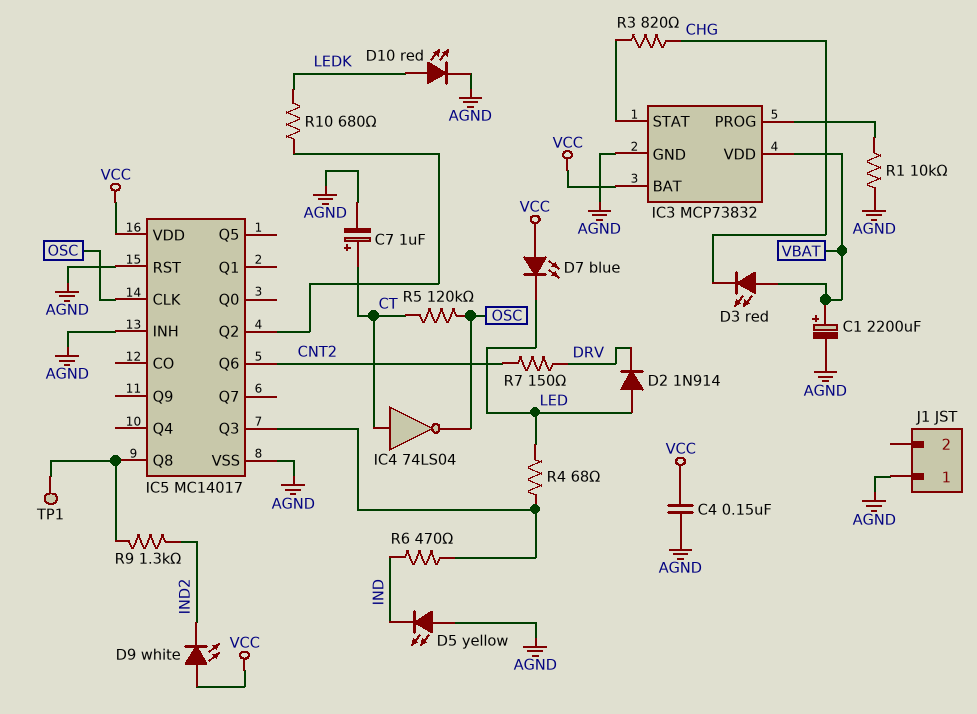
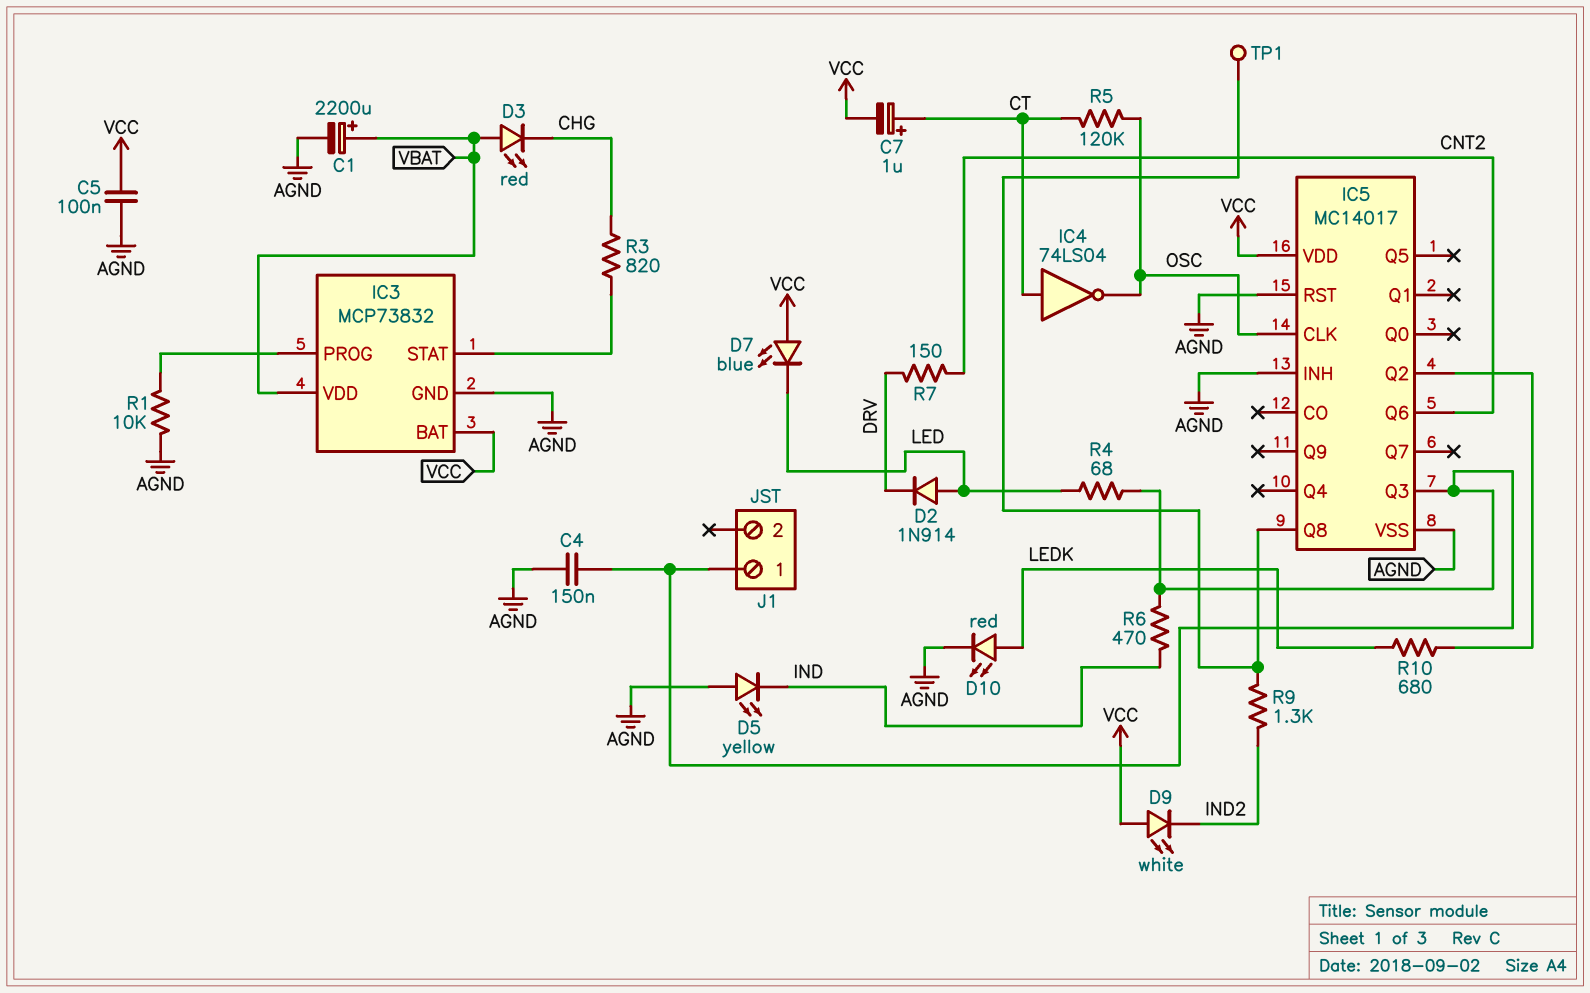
C4: 150nF (AGND, VCC) -> 150nF (AGND, IC5/Q3)
C5: none -> 100nF (AGND, VCC)
C7: 1uF (plus CT, minus AGND) -> 1uF (plus CT, minus VCC)
J1 pin 1: AGND -> IC5/Q3

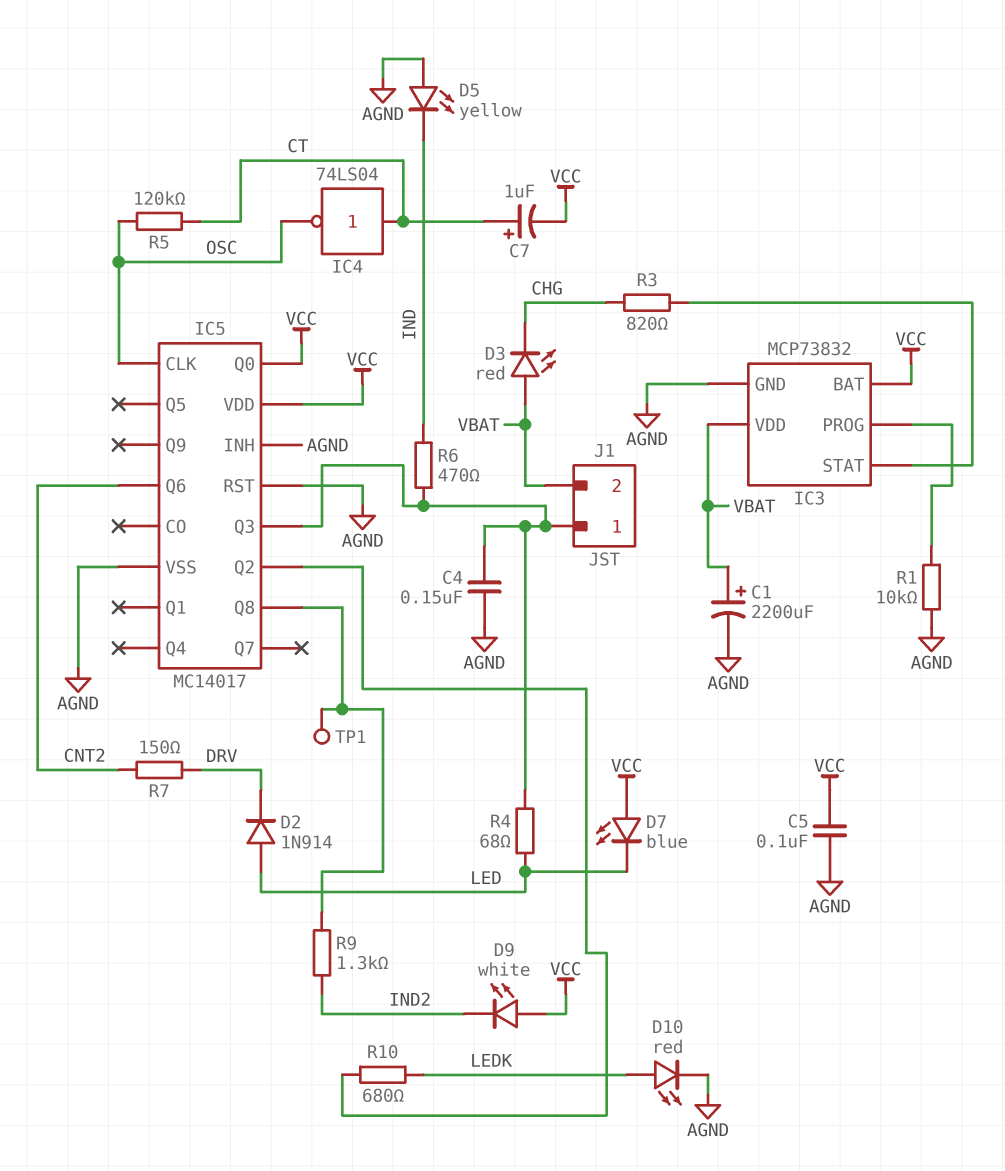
IC5 pin Q0: none -> VCC
J1 pin 2: none -> VBAT

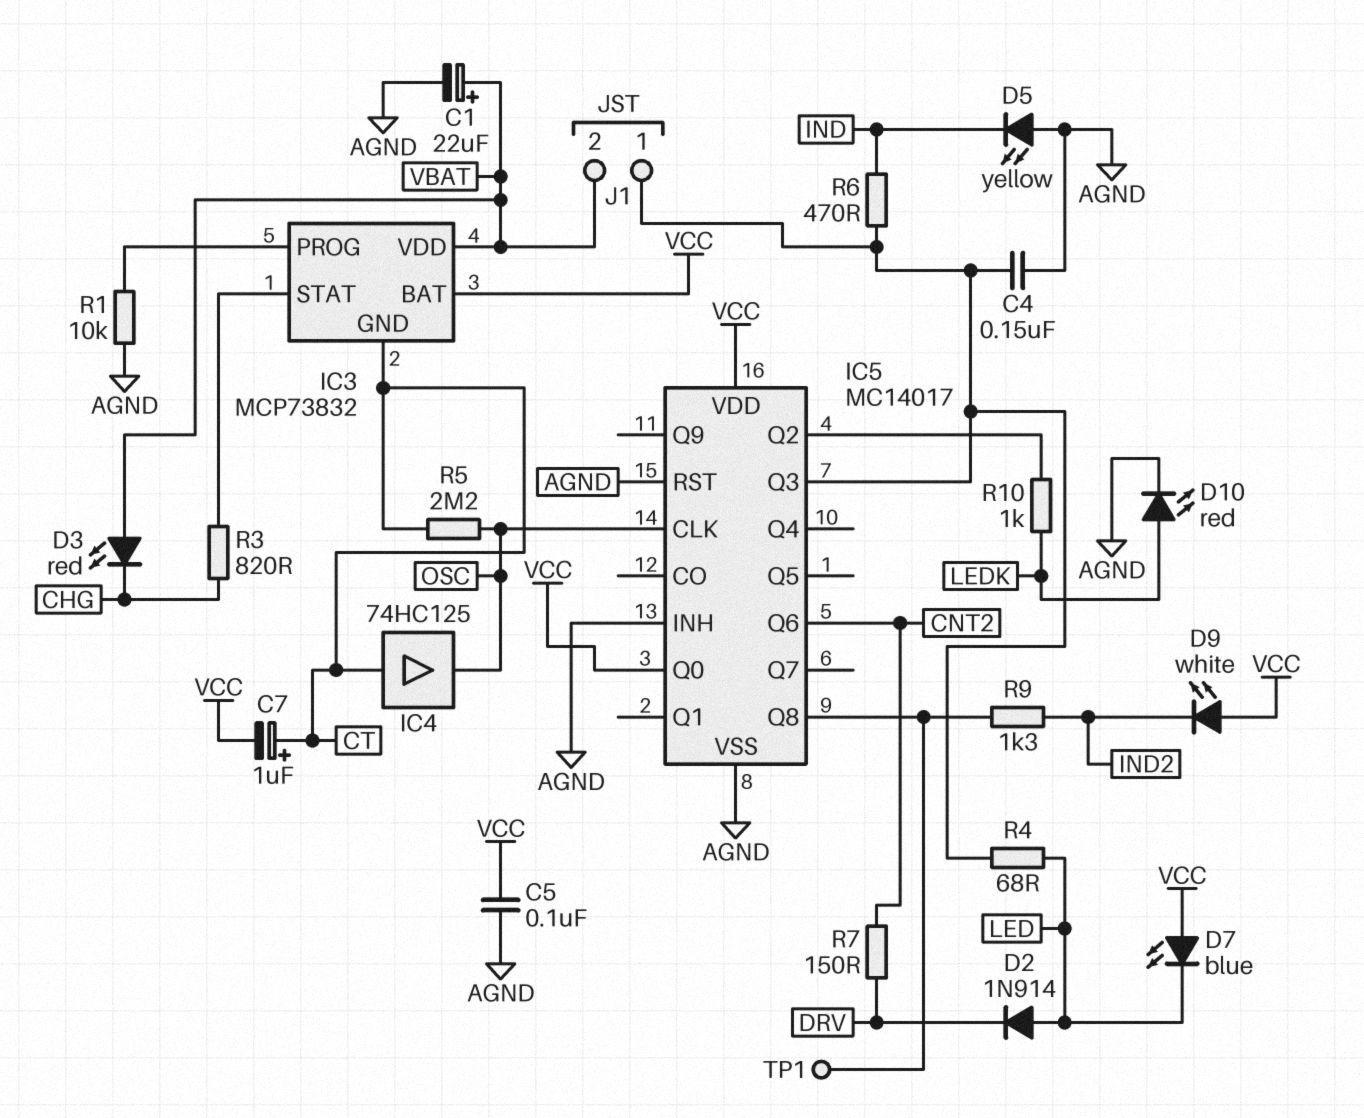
C1: 2200uF (plus VBAT, minus AGND) -> 22uF (plus VBAT, minus AGND)
IC3 pin GND: AGND -> CT
IC4: NOT 74LS04 (in CT, out OSC) -> buffer 74HC125 (in CT, out OSC)
R5: 120k (CT, OSC) -> 2.2M (CT, OSC)
R10: 680 (IC5/Q2, LEDK) -> 1k (IC5/Q2, LEDK)

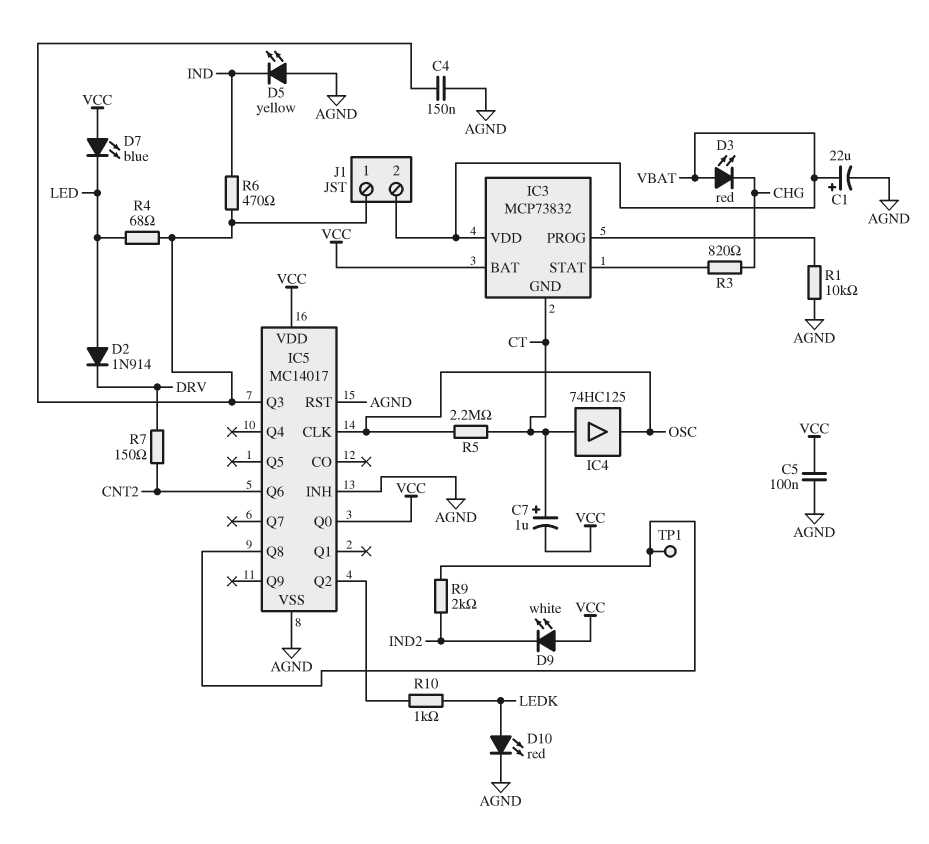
R9: 1.3k (IC5/Q8, IND2) -> 2k (IC5/Q8, IND2)

